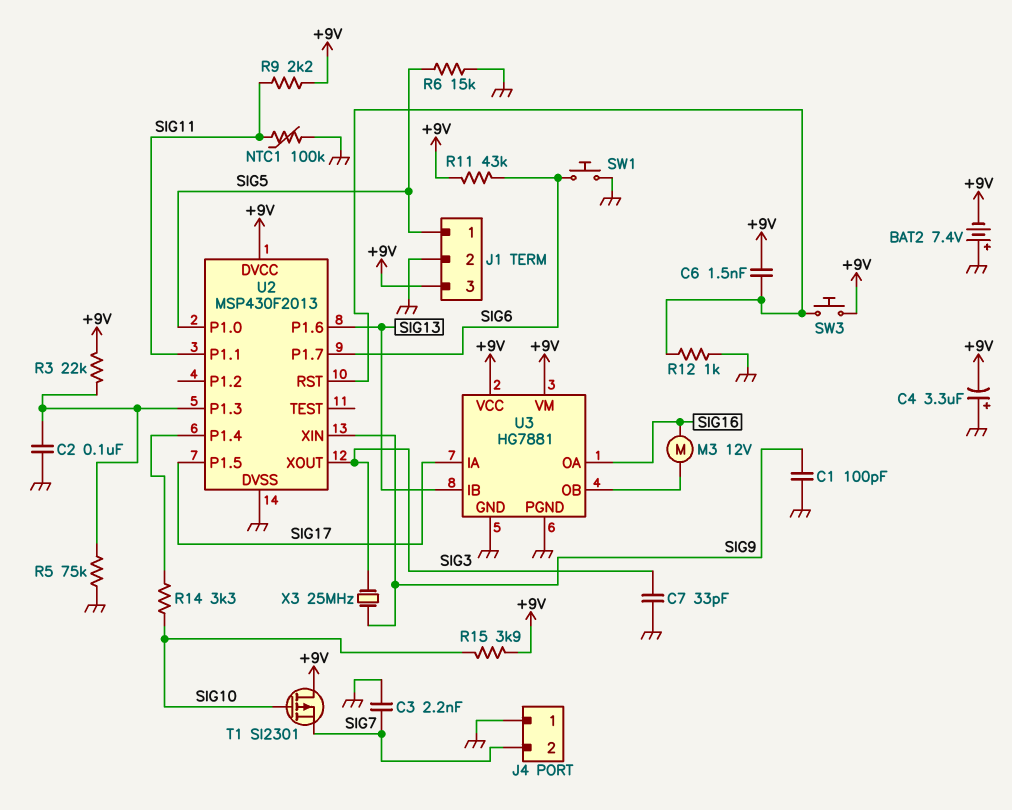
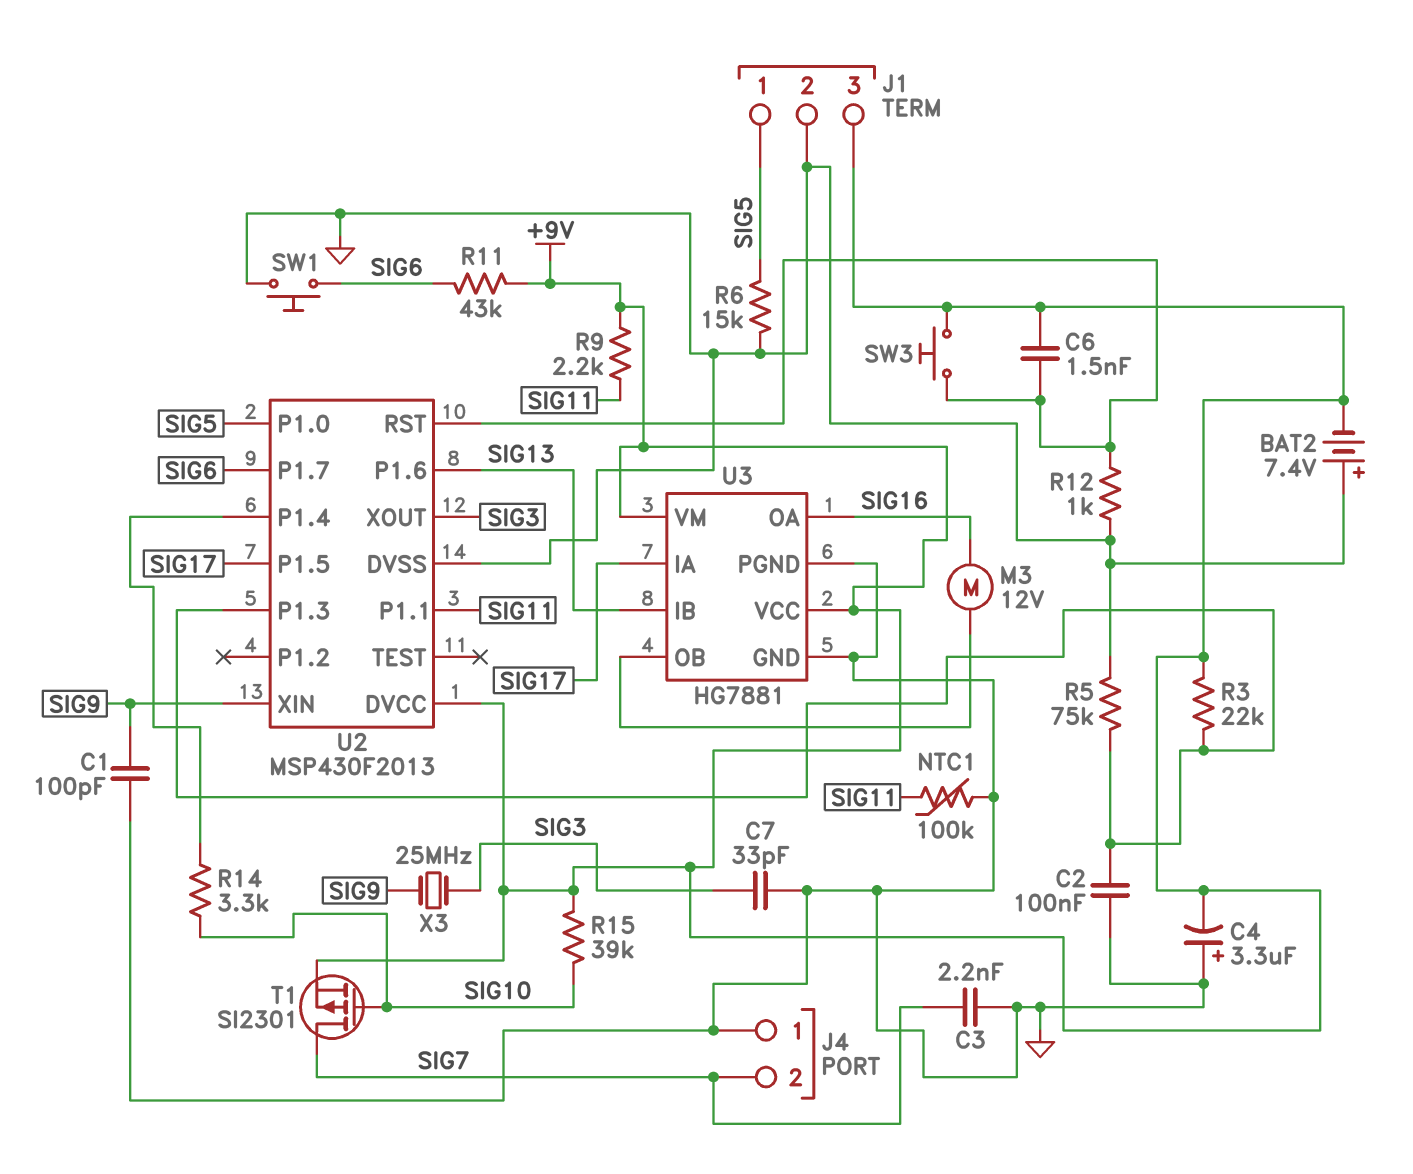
R15: 3.9k (+9V, SIG10) -> 39k (+9V, SIG10)
T1: PMOS SI2301 (G SIG10, D +9V, S SIG7) -> PMOS SI2301 (G SIG10, D SIG7, S +9V)

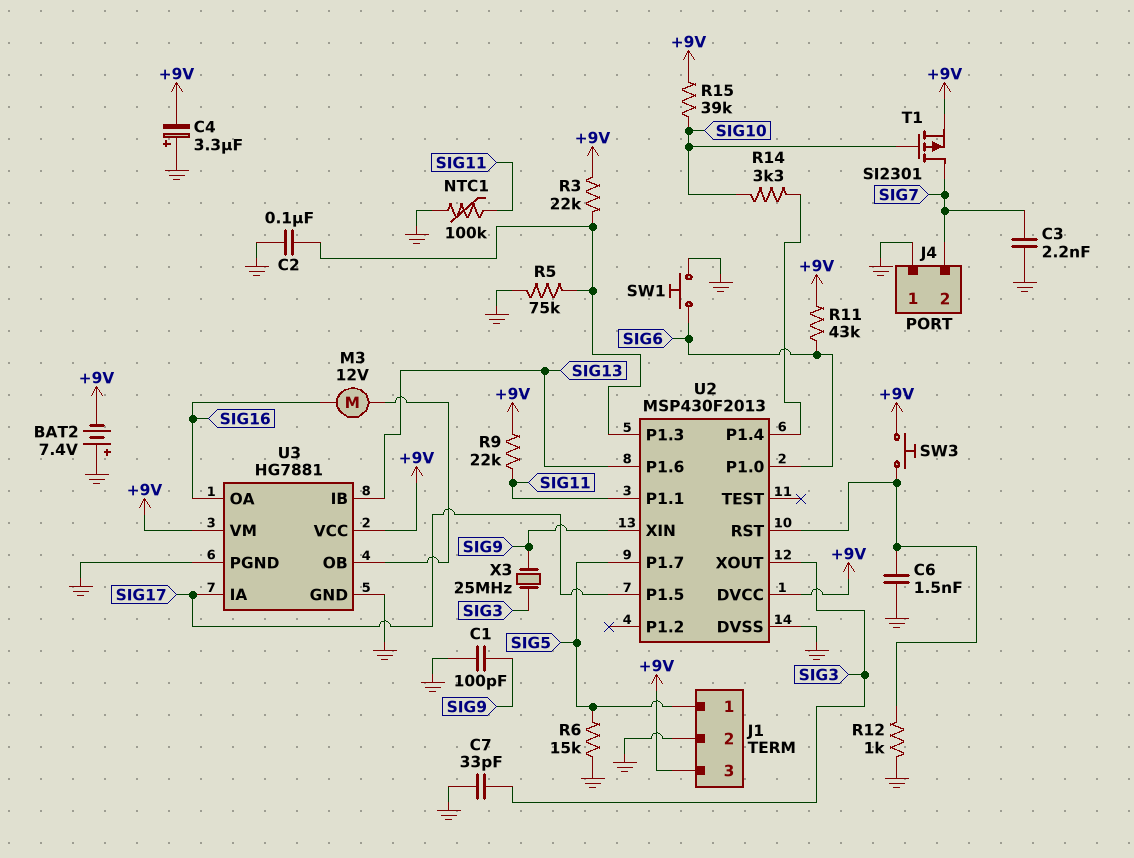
C6: 1.5nF (+9V, U2/RST) -> 1.5nF (GND, U2/RST)
R9: 2.2k (+9V, SIG11) -> 22k (+9V, SIG11)
U2 pin P1.0: SIG5 -> SIG6
U2 pin P1.7: SIG6 -> SIG5

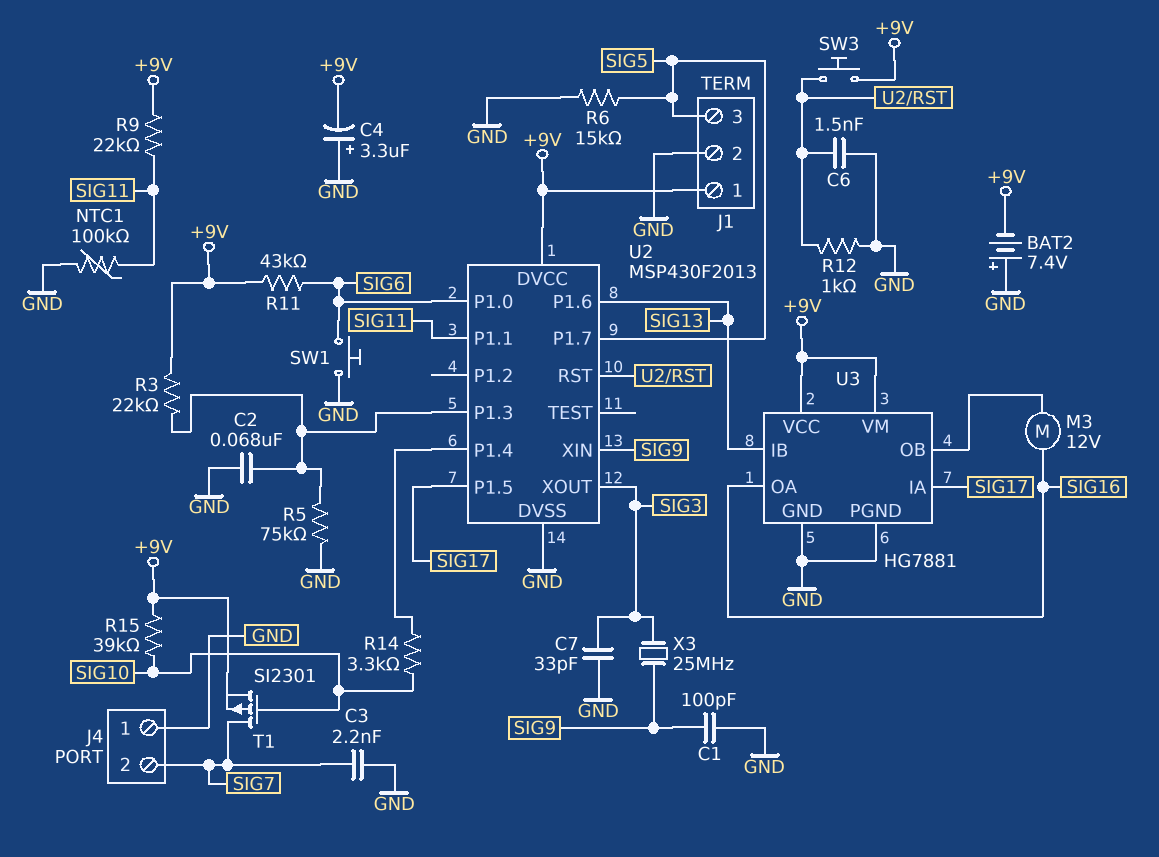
C2: 100nF (GND, U2/P1.3) -> 68nF (GND, U2/P1.3)
J1 pin 1: SIG5 -> +9V
J1 pin 3: +9V -> SIG5

